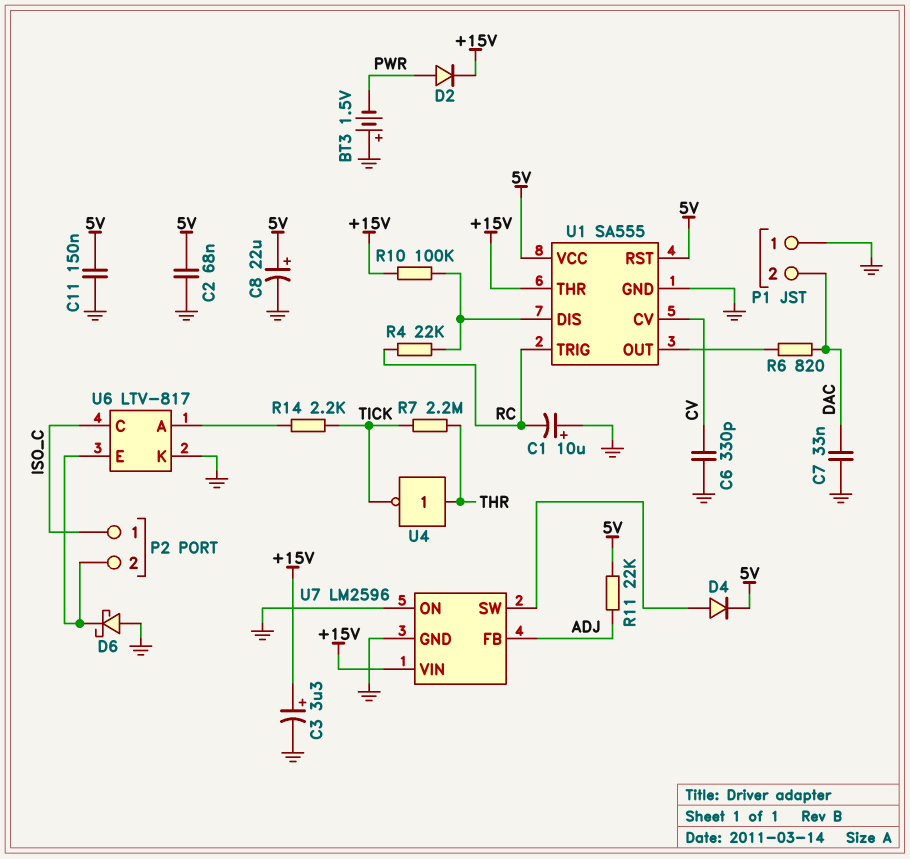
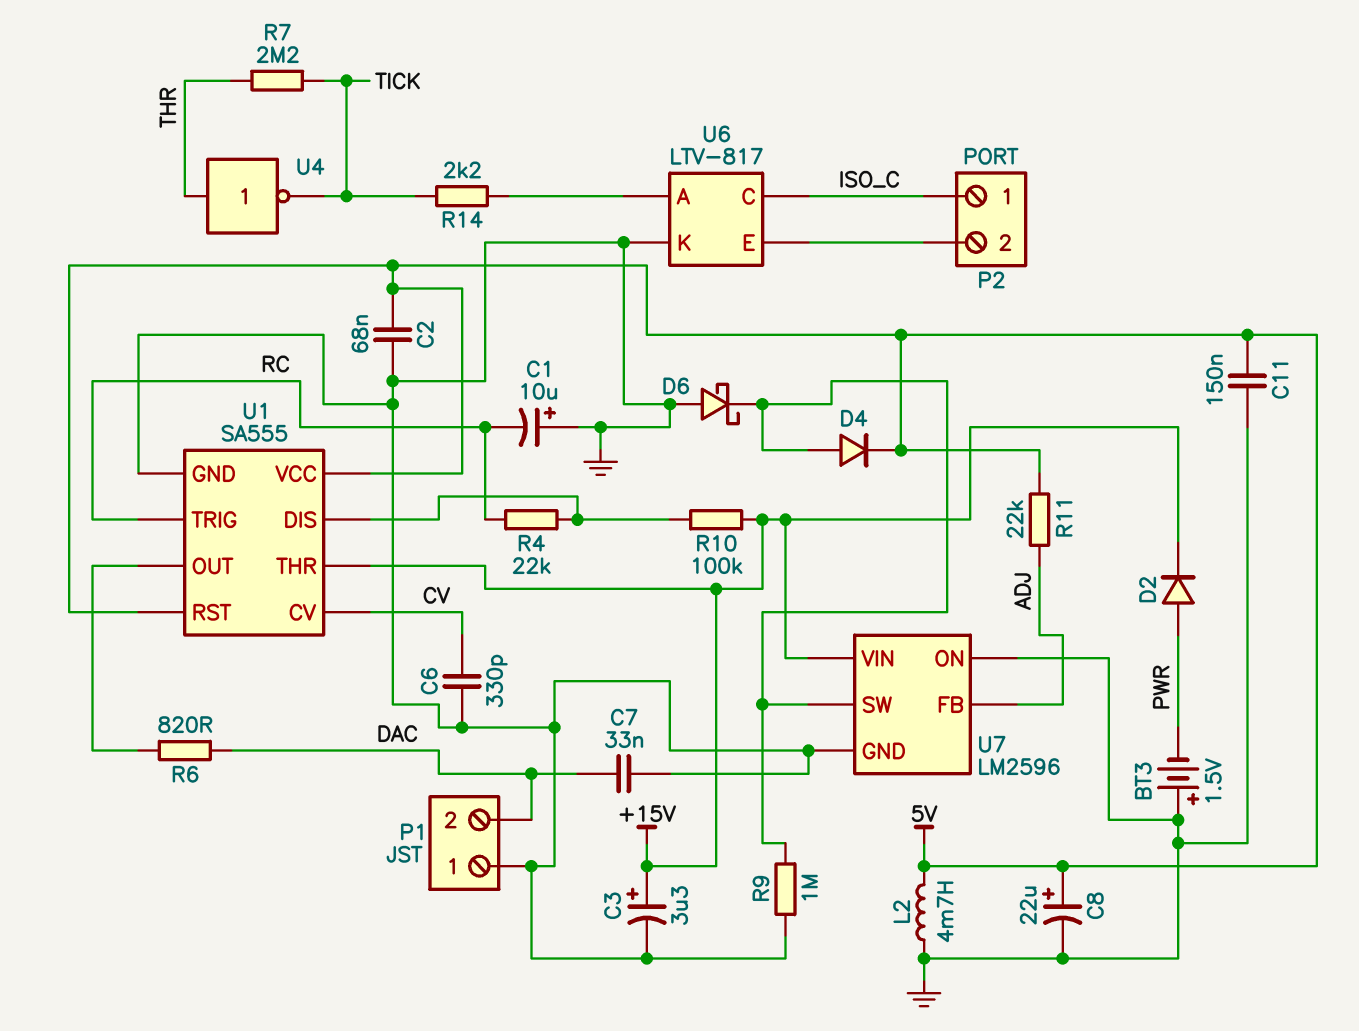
D6: schottky (A GND, K P2/2) -> schottky (A GND, K U7/SW)
L2: none -> 4.7mH (5V, GND)
R9: none -> 1M (GND, U7/SW)

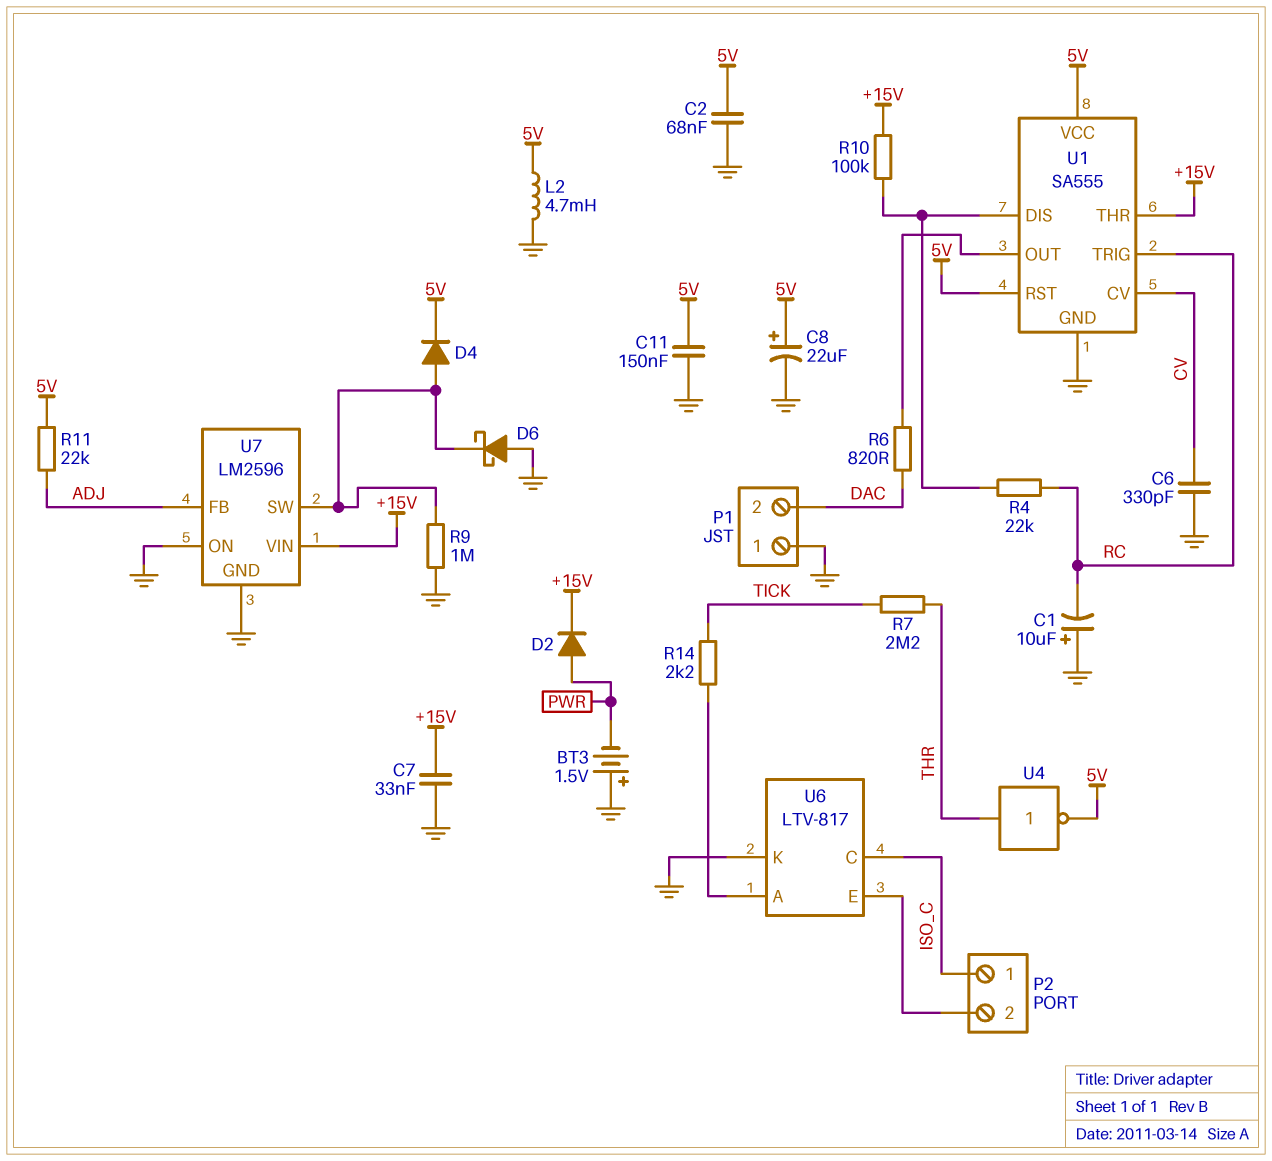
C3: 3.3uF (plus +15V, minus GND) -> none
C7: 33nF (DAC, GND) -> 33nF (+15V, GND)
U4: NOT (in THR, out TICK) -> NOT (in THR, out 5V)

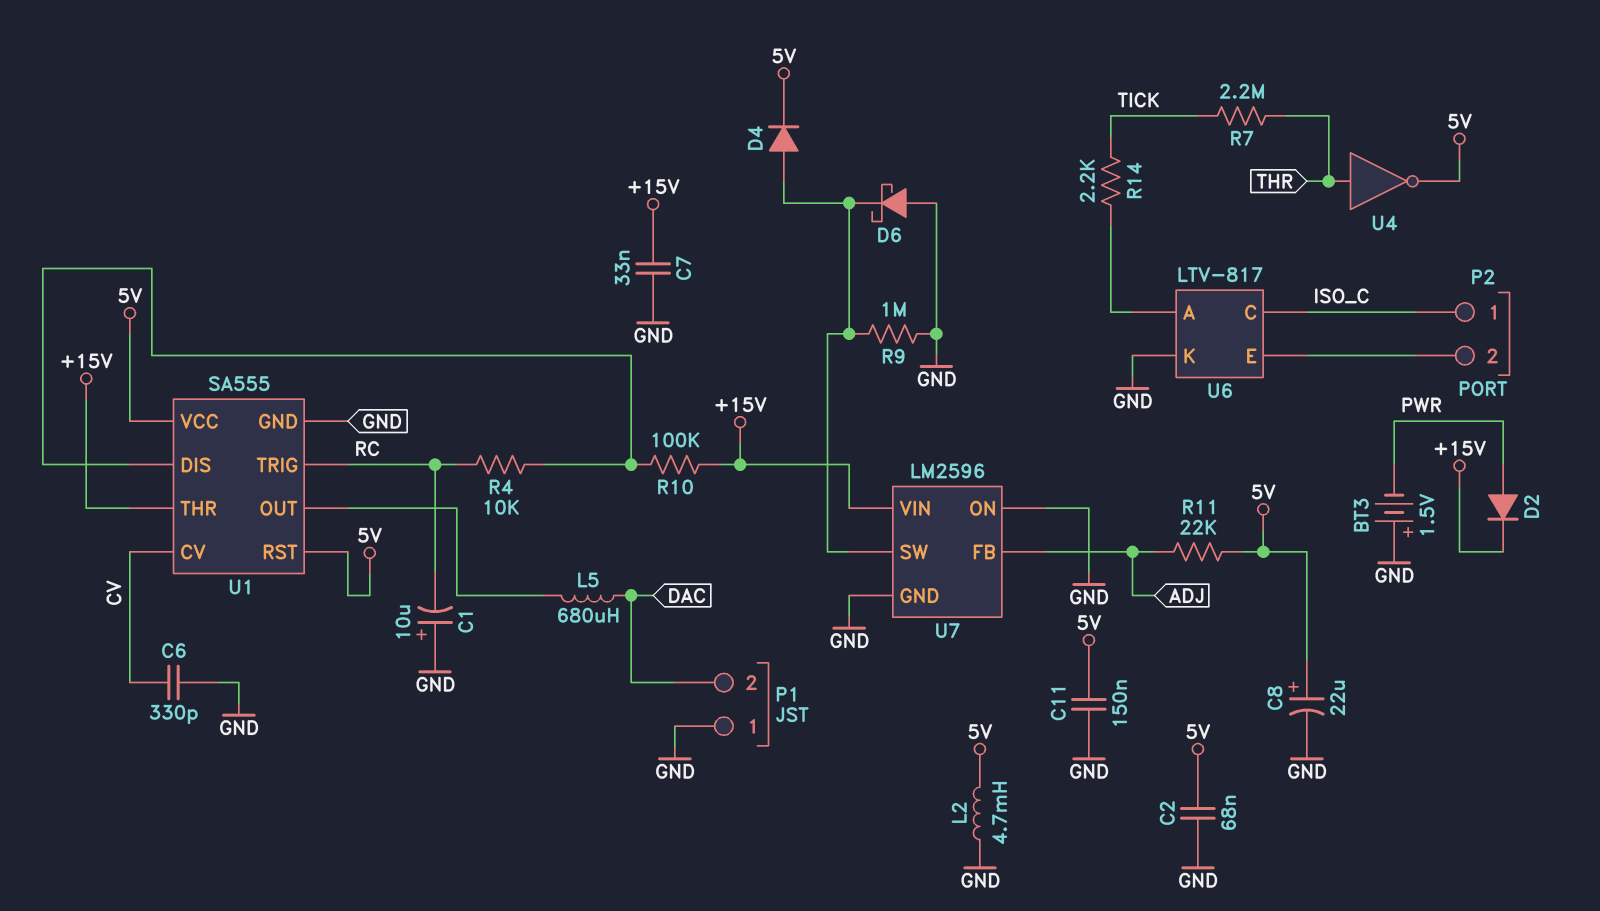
L5: none -> 680uH (DAC, U1/OUT)
R4: 22k (RC, U1/DIS) -> 10k (RC, U1/DIS)
R6: 820 (DAC, U1/OUT) -> none

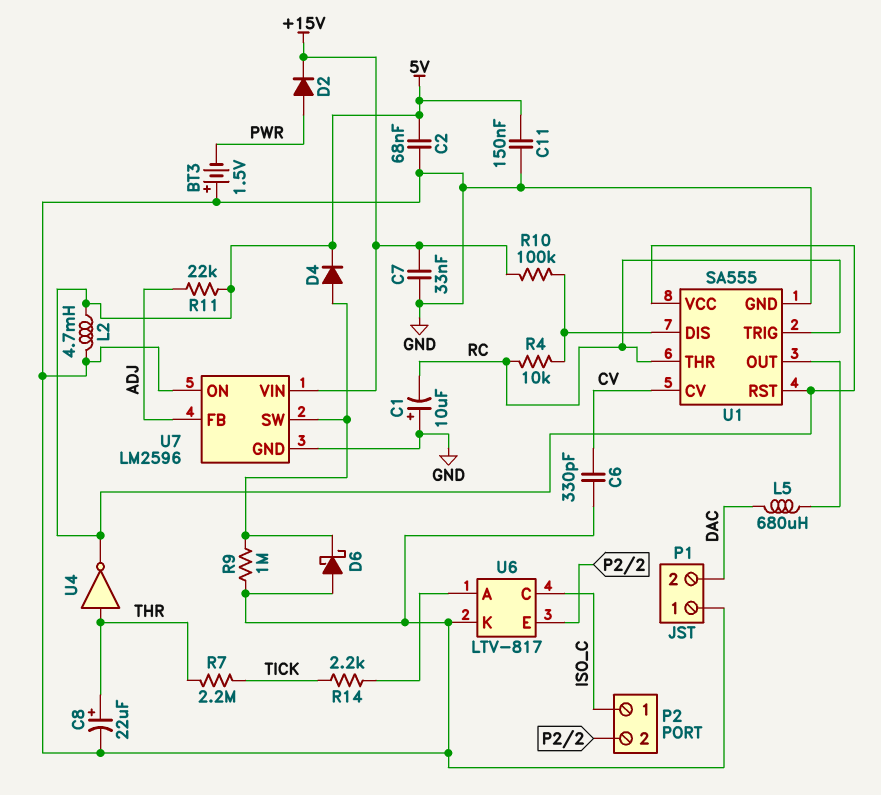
C8: 22uF (plus 5V, minus GND) -> 22uF (plus THR, minus GND)
U1 pin THR: +15V -> RC

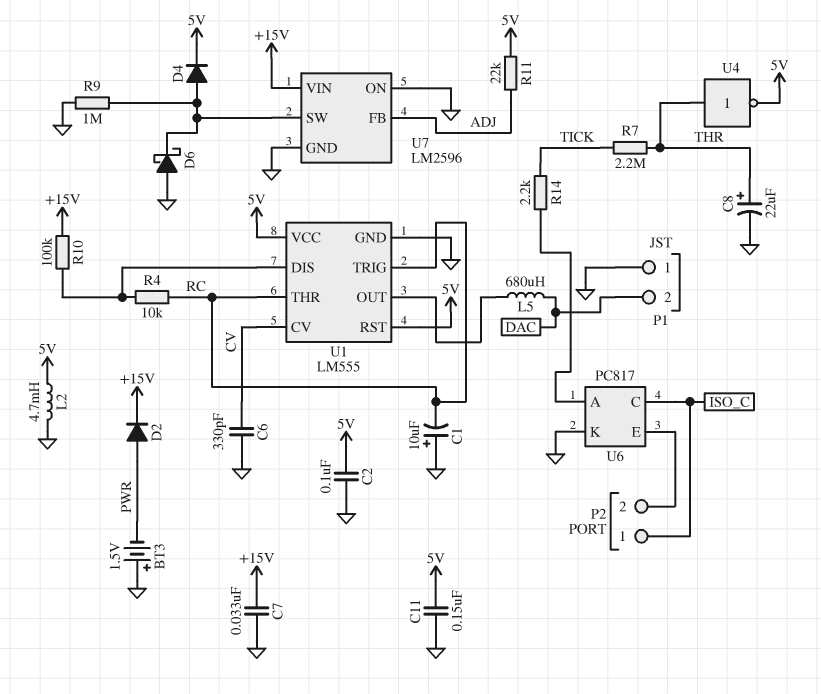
C2: 68nF (5V, GND) -> 100nF (5V, GND)
U1: SA555 -> LM555
U6: LTV-817 -> PC817

